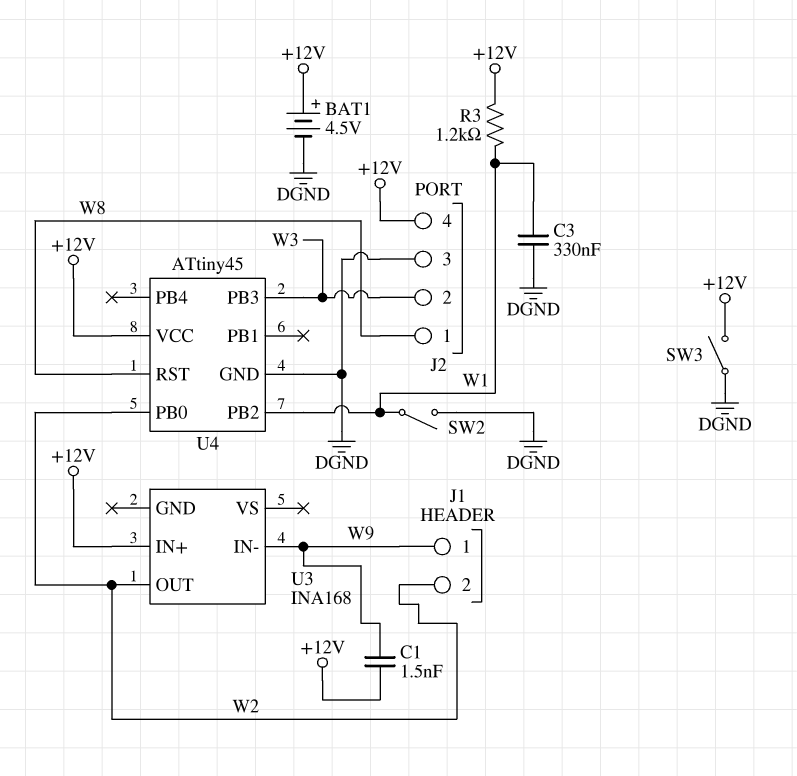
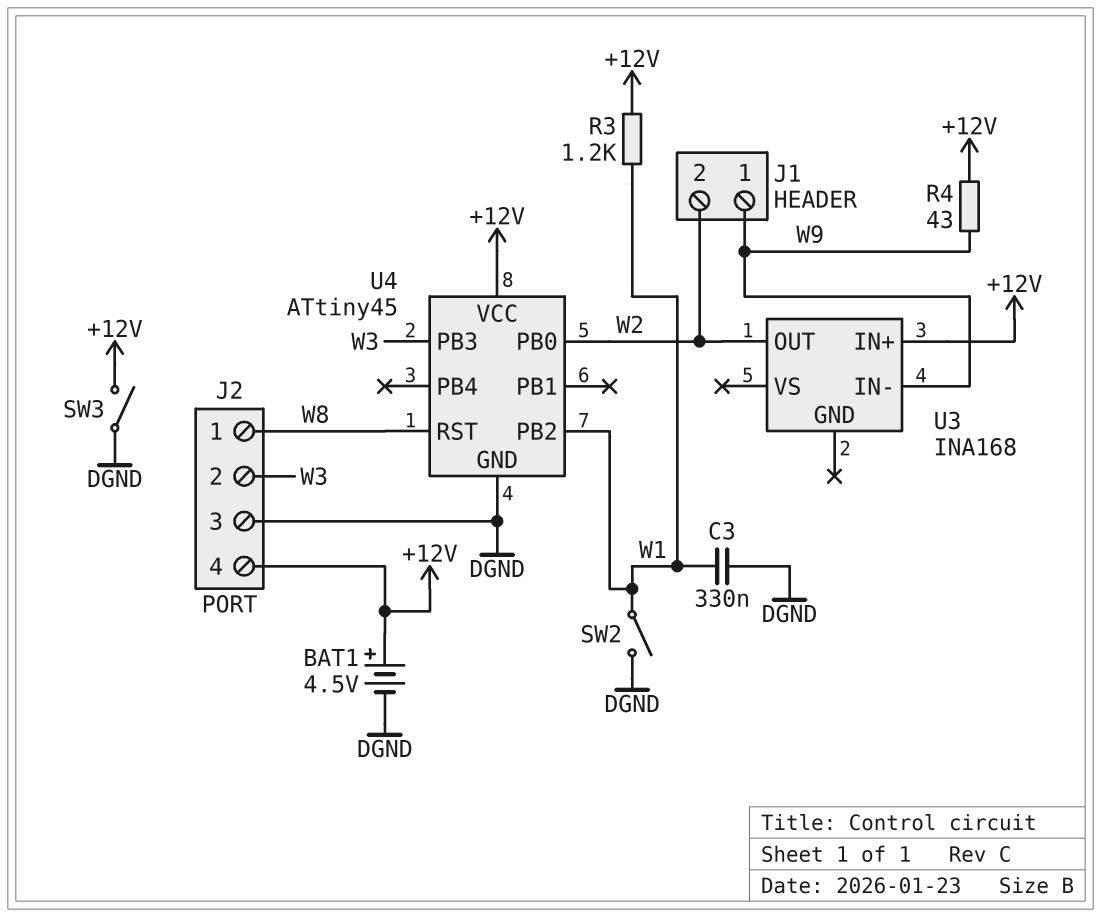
C1: 1.5nF (+12V, W9) -> none
R4: none -> 43 (+12V, W9)

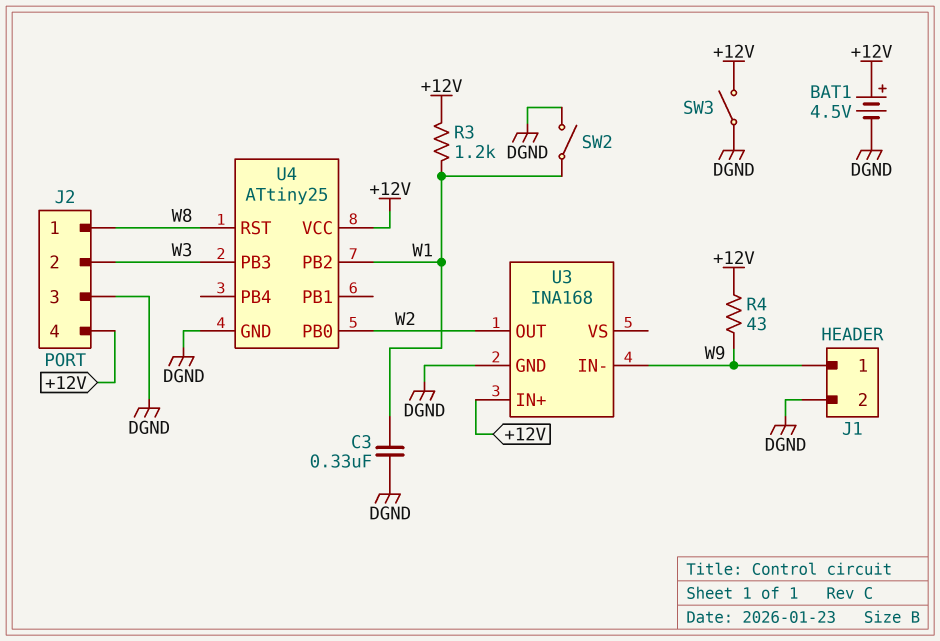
J1 pin 2: W2 -> DGND
U3 pin GND: none -> DGND
U4: ATtiny45 -> ATtiny25

